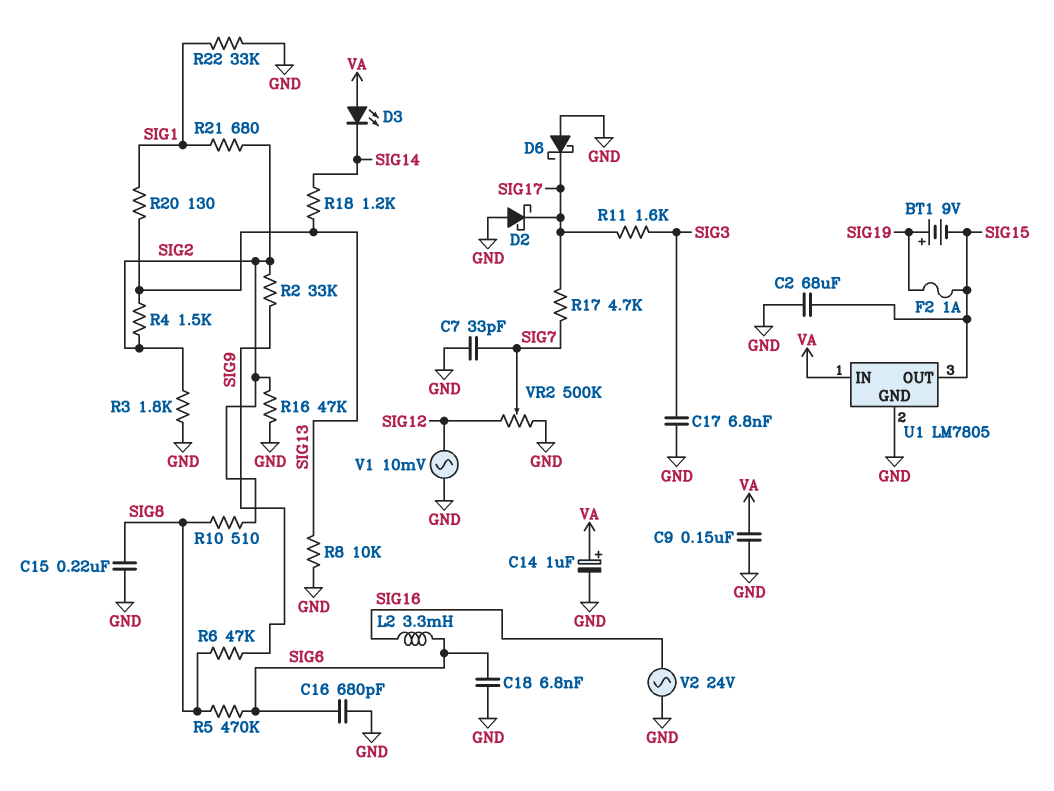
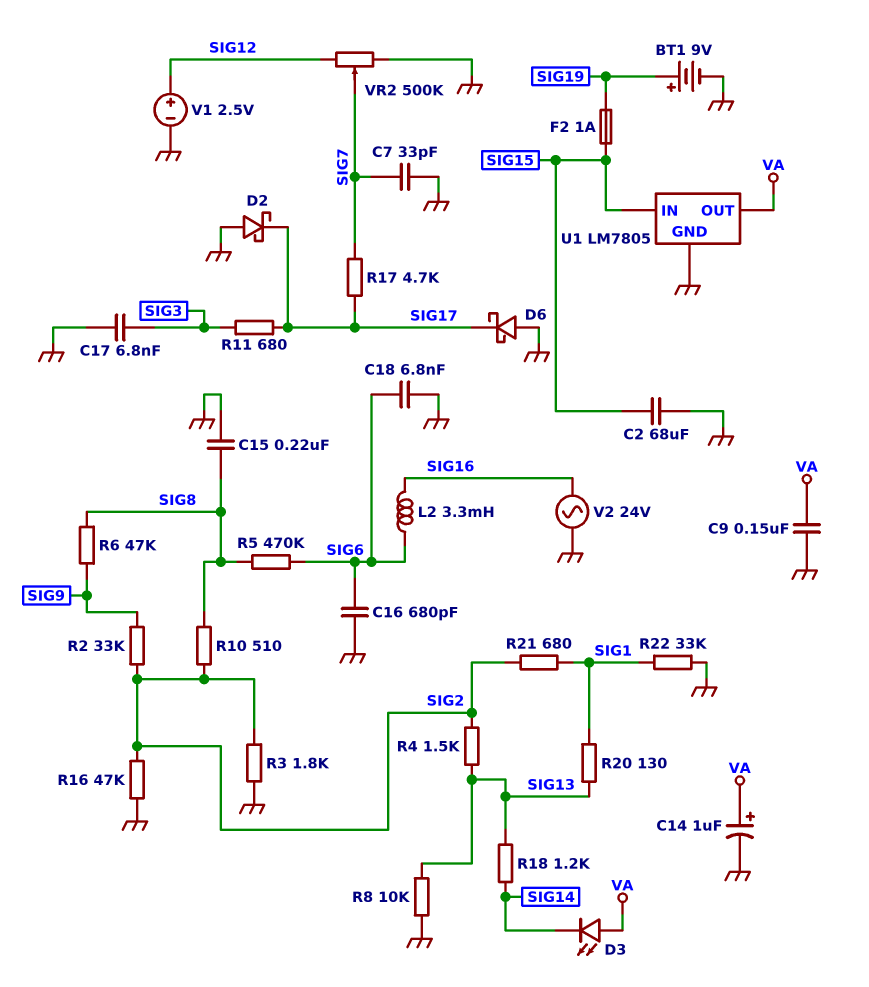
BT1: 9V (plus SIG19, minus SIG15) -> 9V (plus SIG19, minus GND)
R11: 1.6k (SIG3, SIG17) -> 680 (SIG3, SIG17)
U1 pin IN: VA -> SIG15
U1 pin OUT: SIG15 -> VA
V1: AC 10mV (GND, SIG12) -> 2.5V (plus SIG12, minus GND)

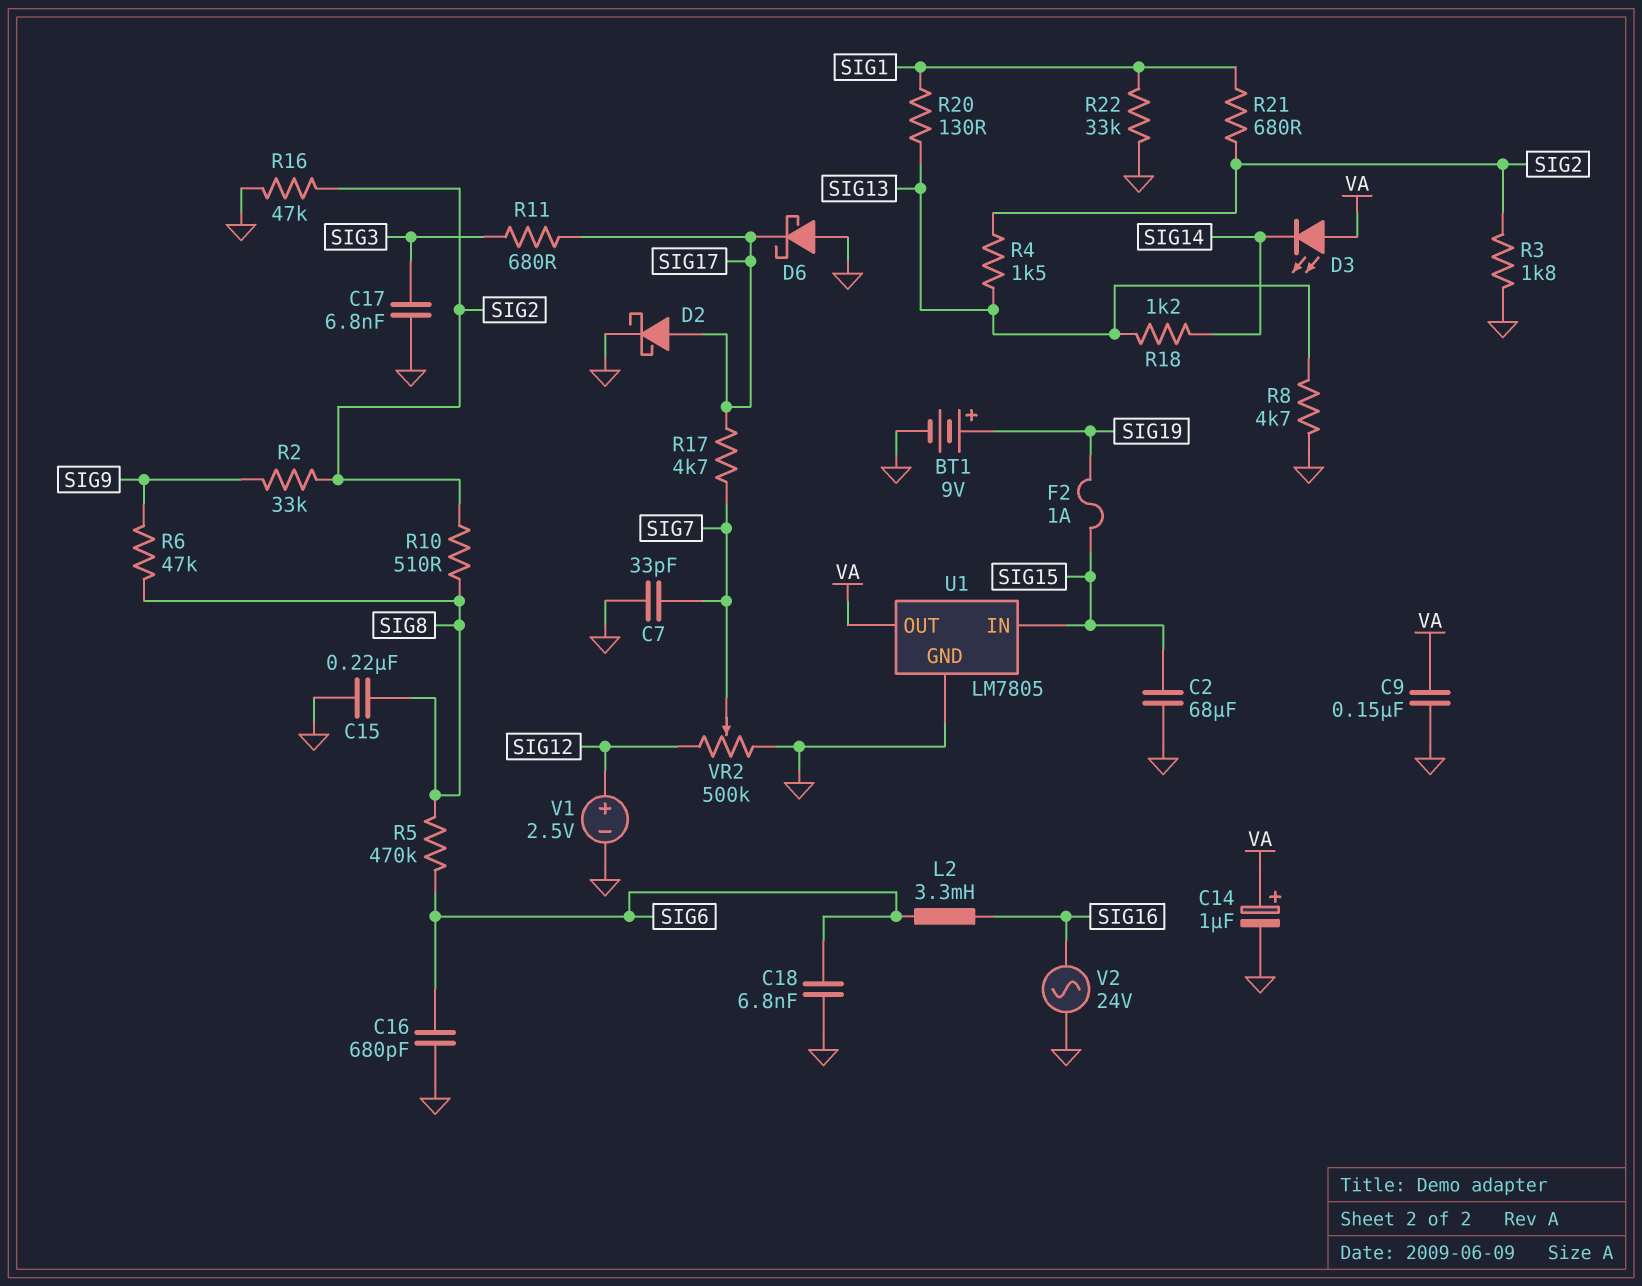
D2: schottky (A GND, K SIG17) -> schottky (A SIG17, K GND)
R8: 10k (GND, SIG13) -> 4.7k (GND, SIG13)

